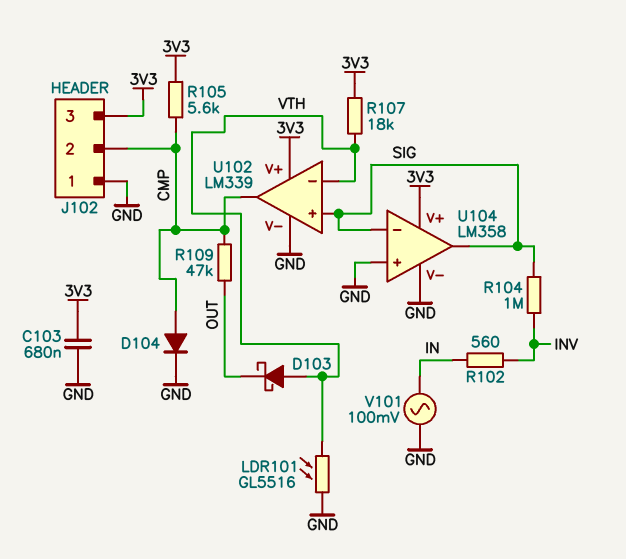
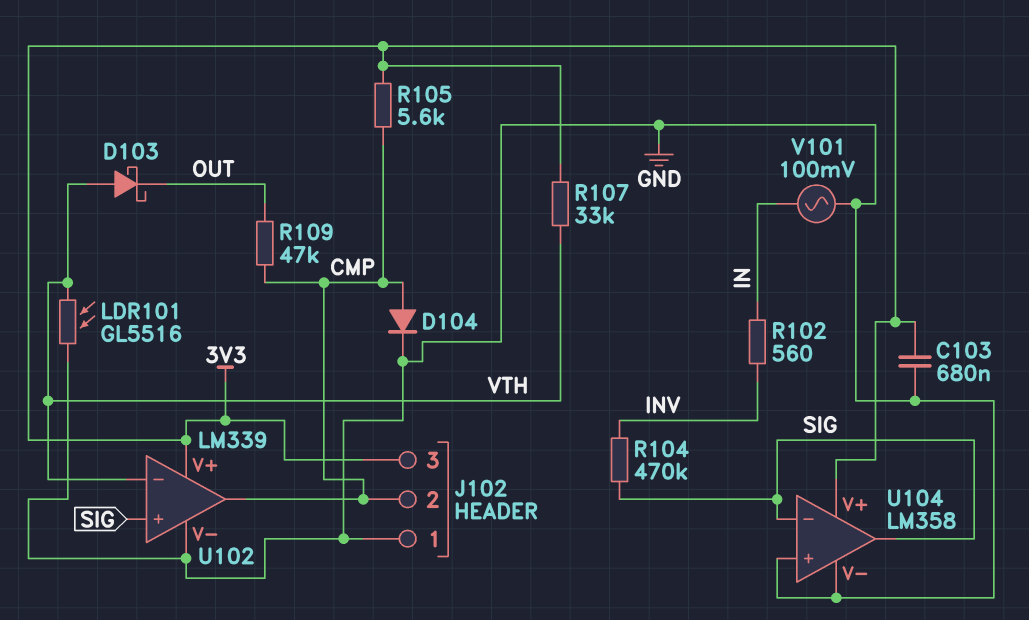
R104: 1M (INV, SIG) -> 470k (INV, SIG)
R107: 18k (3V3, VTH) -> 33k (3V3, VTH)

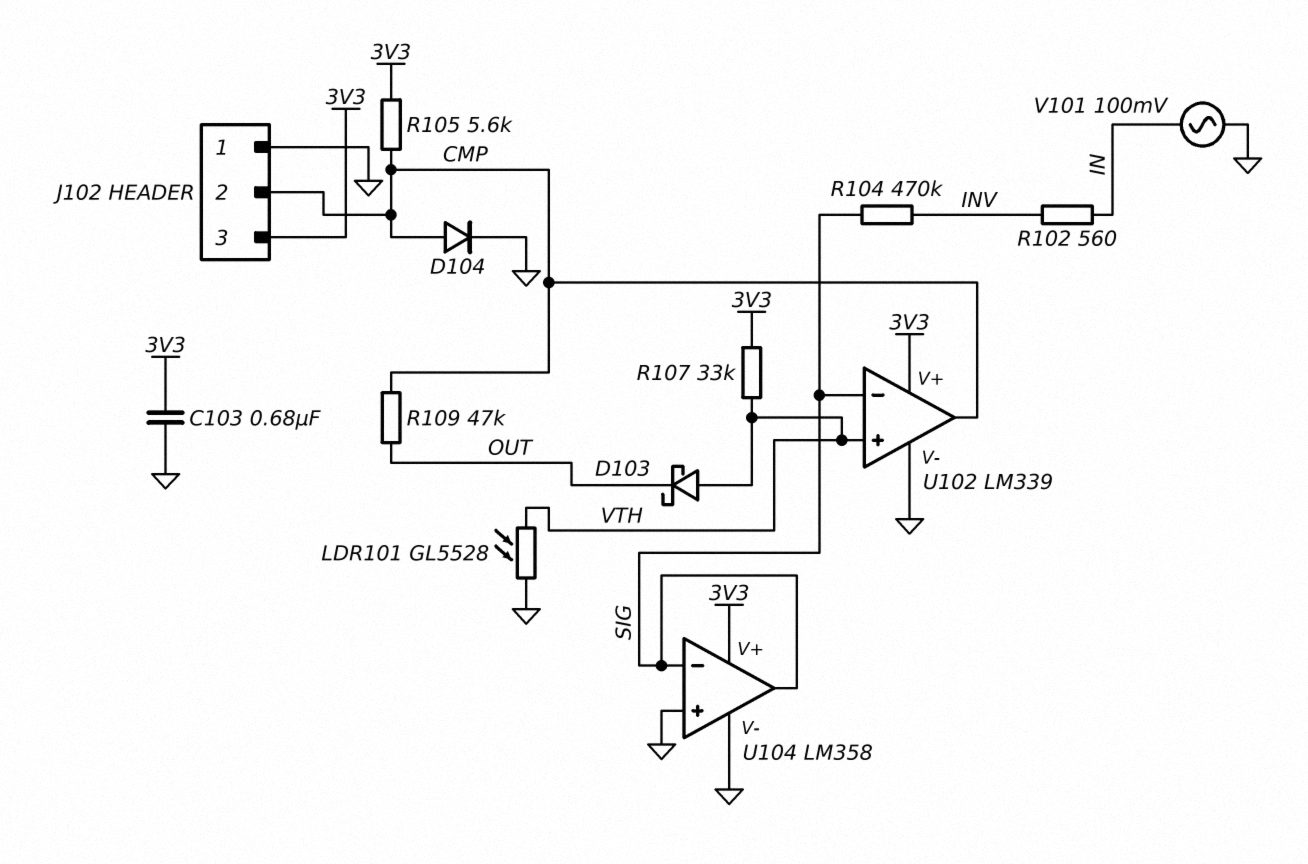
LDR101: GL5516 (GND, VTH) -> GL5528 (GND, VTH)
U102 pin in+: SIG -> VTH
U102 pin in-: VTH -> SIG

